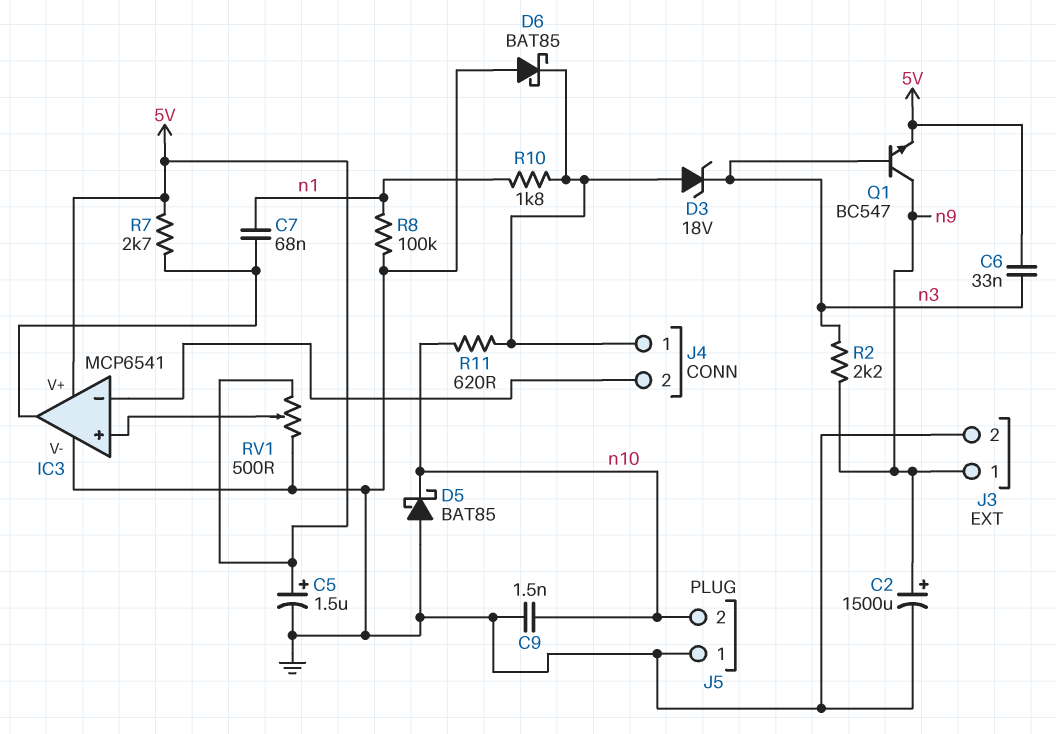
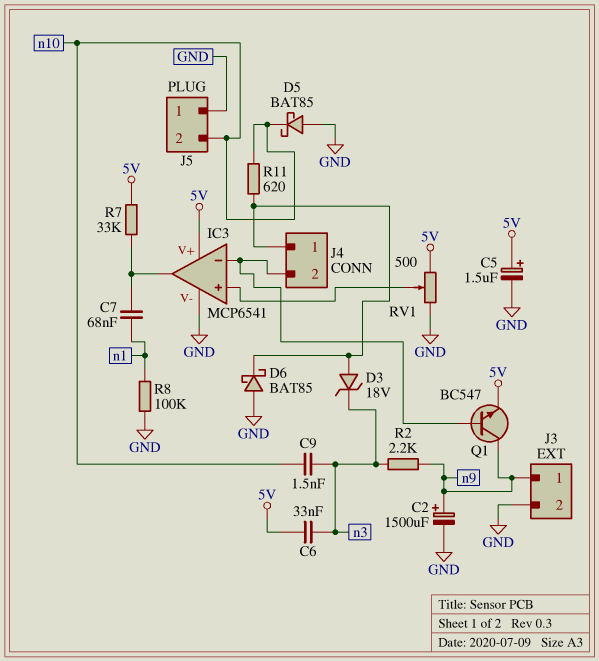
C9: 1.5nF (GND, n10) -> 1.5nF (n3, n10)
Q1: NPN BC547 (B n3, C n9, E 5V) -> NPN BC547 (B IC3/in-, C n9, E 5V)
R7: 2.7k (5V, IC3/out) -> 33k (5V, IC3/out)
R10: 1.8k (J4/1, n1) -> none

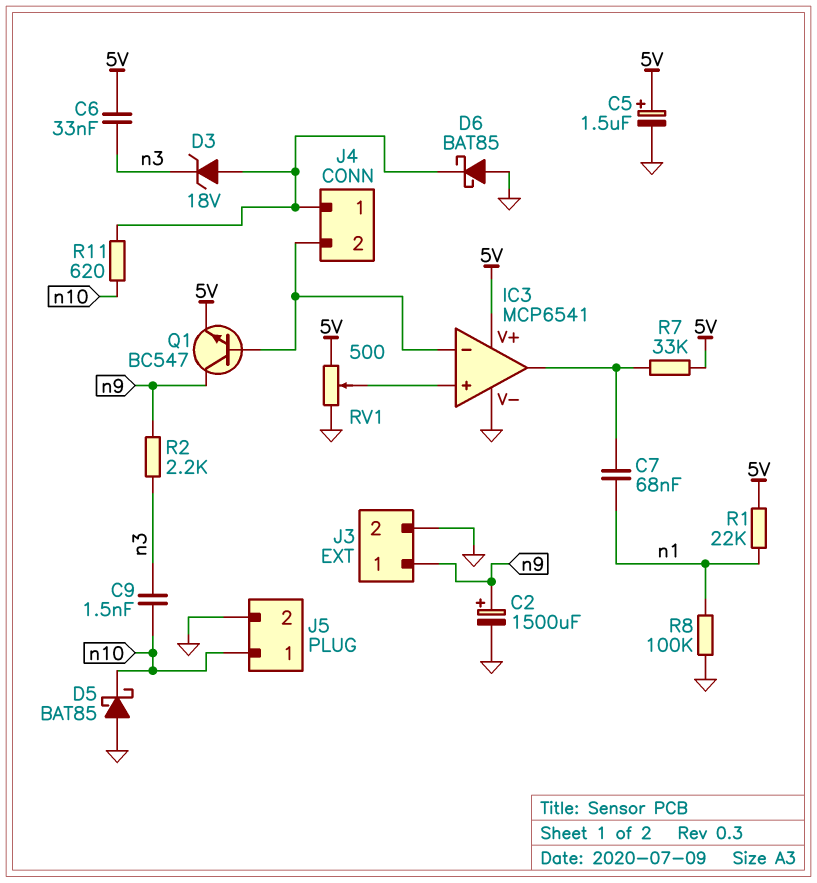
J5 pin 1: GND -> n10
J5 pin 2: n10 -> GND
R1: none -> 22k (5V, n1)

